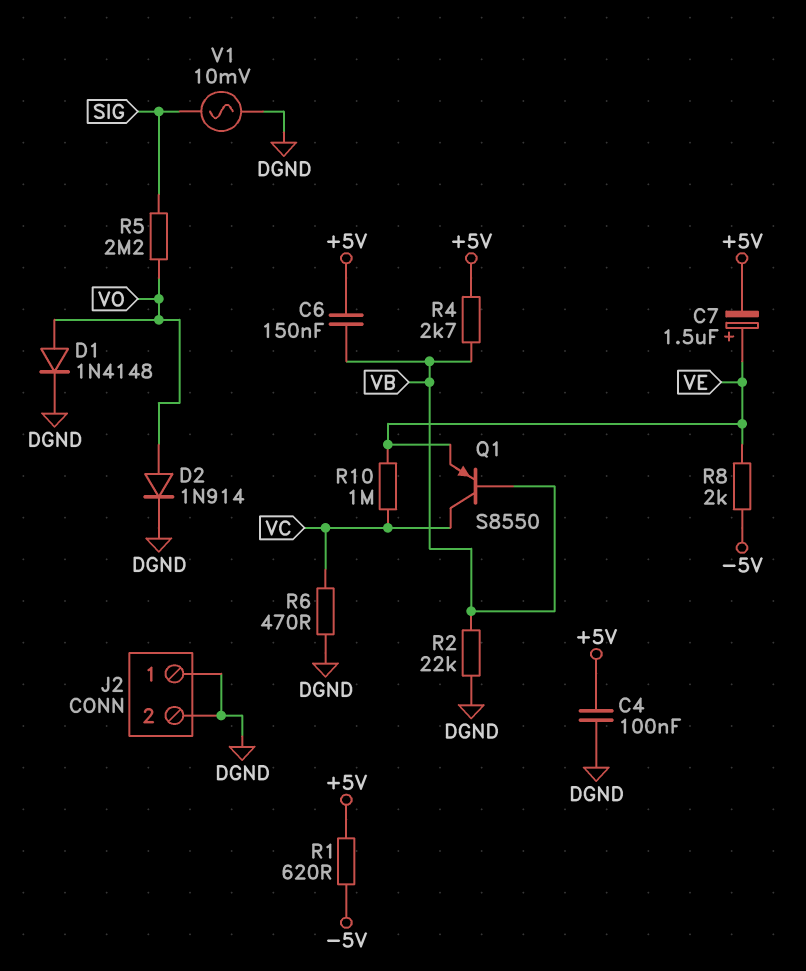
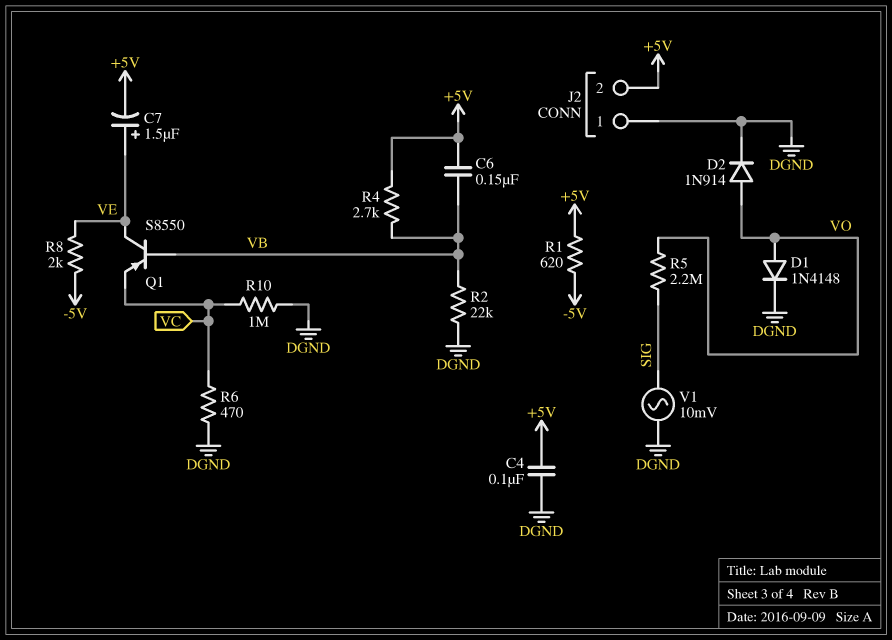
J2 pin 2: DGND -> +5V
Q1: PNP S8550 (B VB, C VC, E VE) -> PNP S8550 (B VB, C VE, E VC)
R10: 1M (VC, VE) -> 1M (DGND, VC)

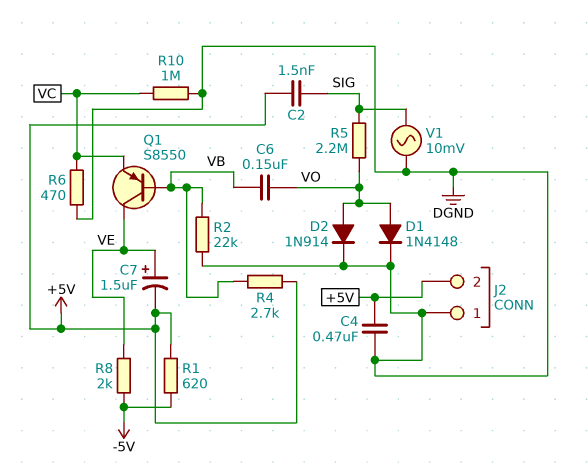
C2: none -> 1.5nF (+5V, SIG)
C4: 100nF (+5V, DGND) -> 470nF (+5V, DGND)
C6: 150nF (+5V, VB) -> 150nF (VB, VO)

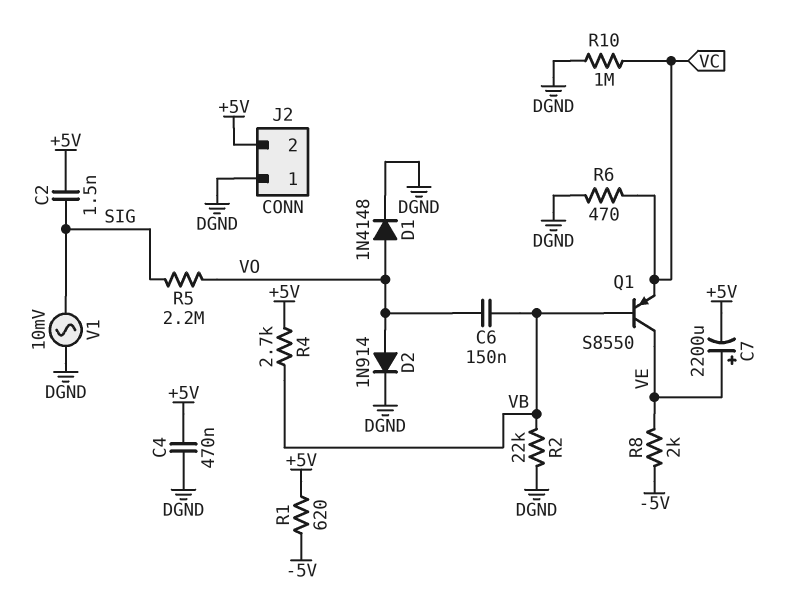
C7: 1.5uF (plus VE, minus +5V) -> 2200uF (plus VE, minus +5V)

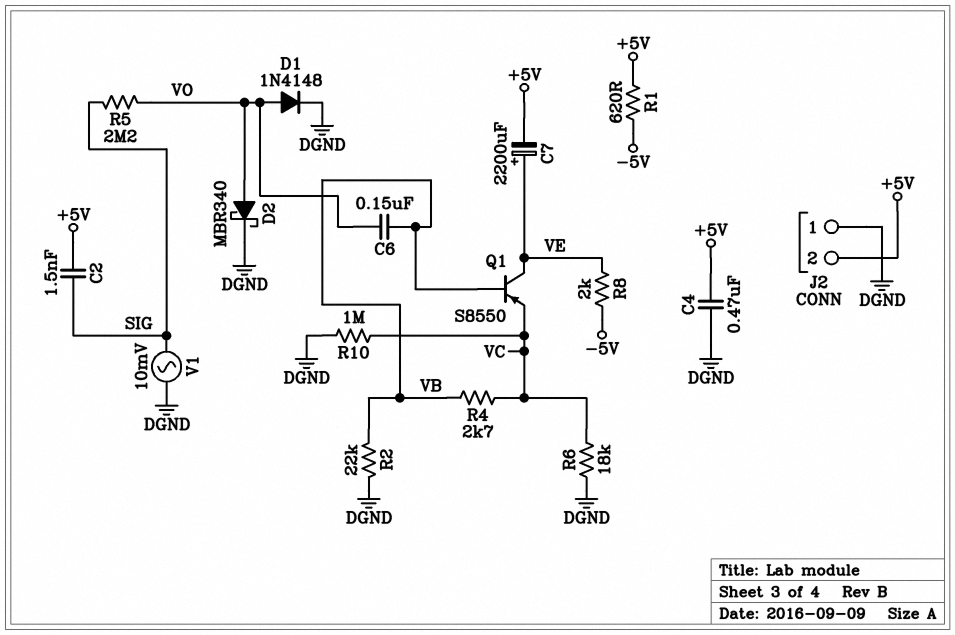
D2: diode 1N914 (A VO, K DGND) -> schottky MBR340 (A VO, K DGND)
R4: 2.7k (+5V, VB) -> 2.7k (VB, VC)
R6: 470 (DGND, VC) -> 18k (DGND, VC)

